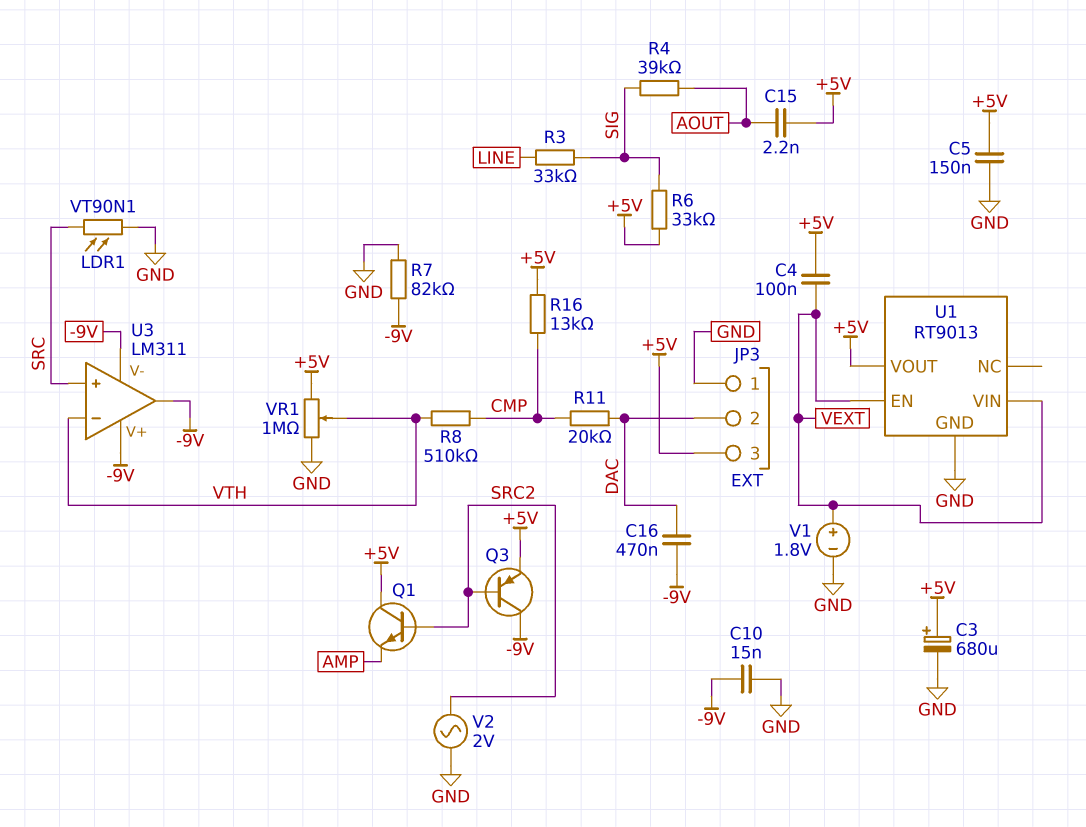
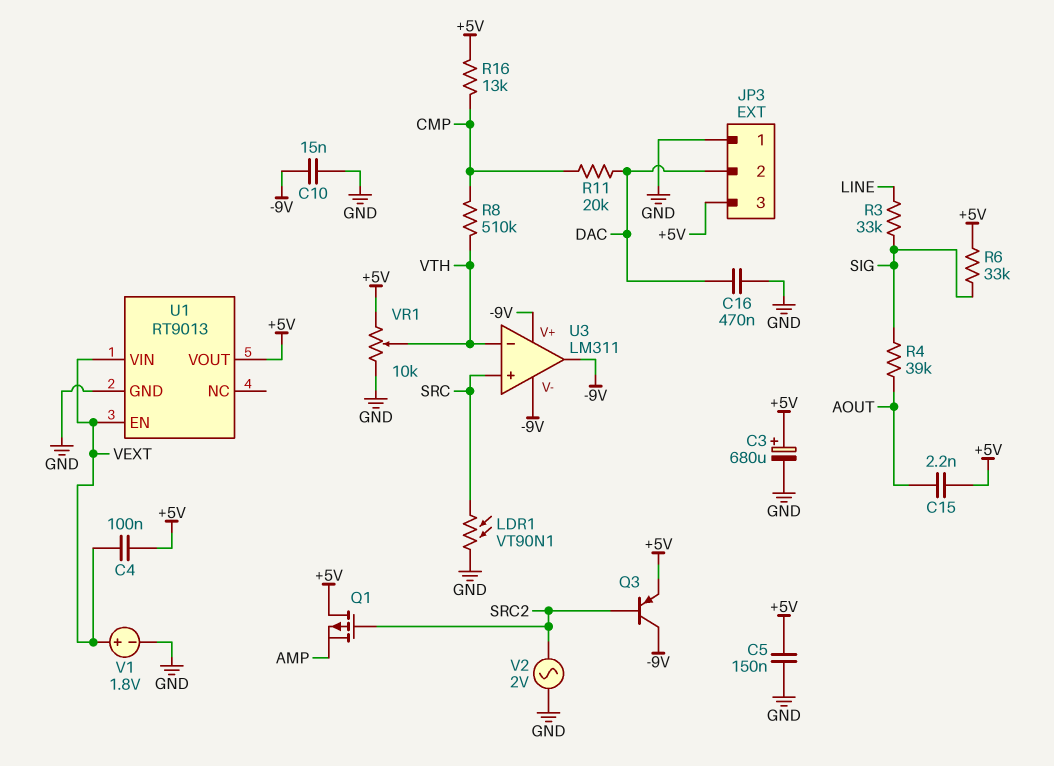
C16: 470nF (-9V, DAC) -> 470nF (DAC, GND)
Q1: NPN (B SRC2, C +5V, E AMP) -> PMOS (G SRC2, D +5V, S AMP)
R7: 82k (-9V, GND) -> none
VR1: 1M (+5V, GND, wiper VTH) -> 10k (+5V, GND, wiper VTH)

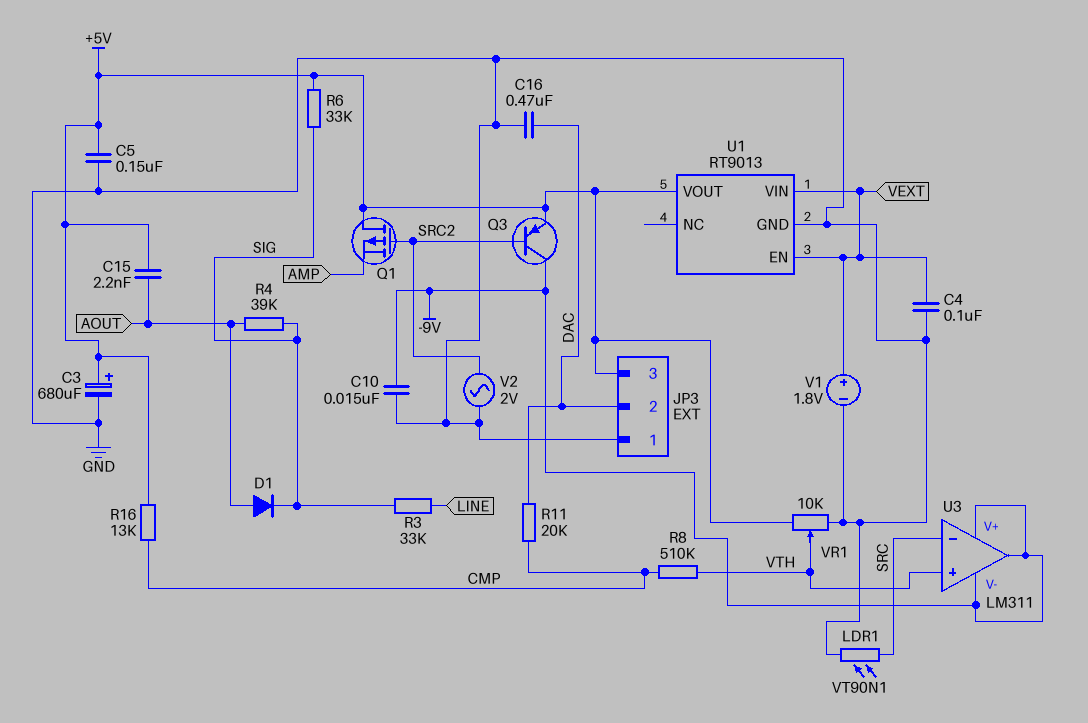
C4: 100nF (+5V, VEXT) -> 100nF (GND, VEXT)
D1: none -> diode (A AOUT, K SIG)
U3 pin in+: SRC -> VTH
U3 pin in-: VTH -> SRC

